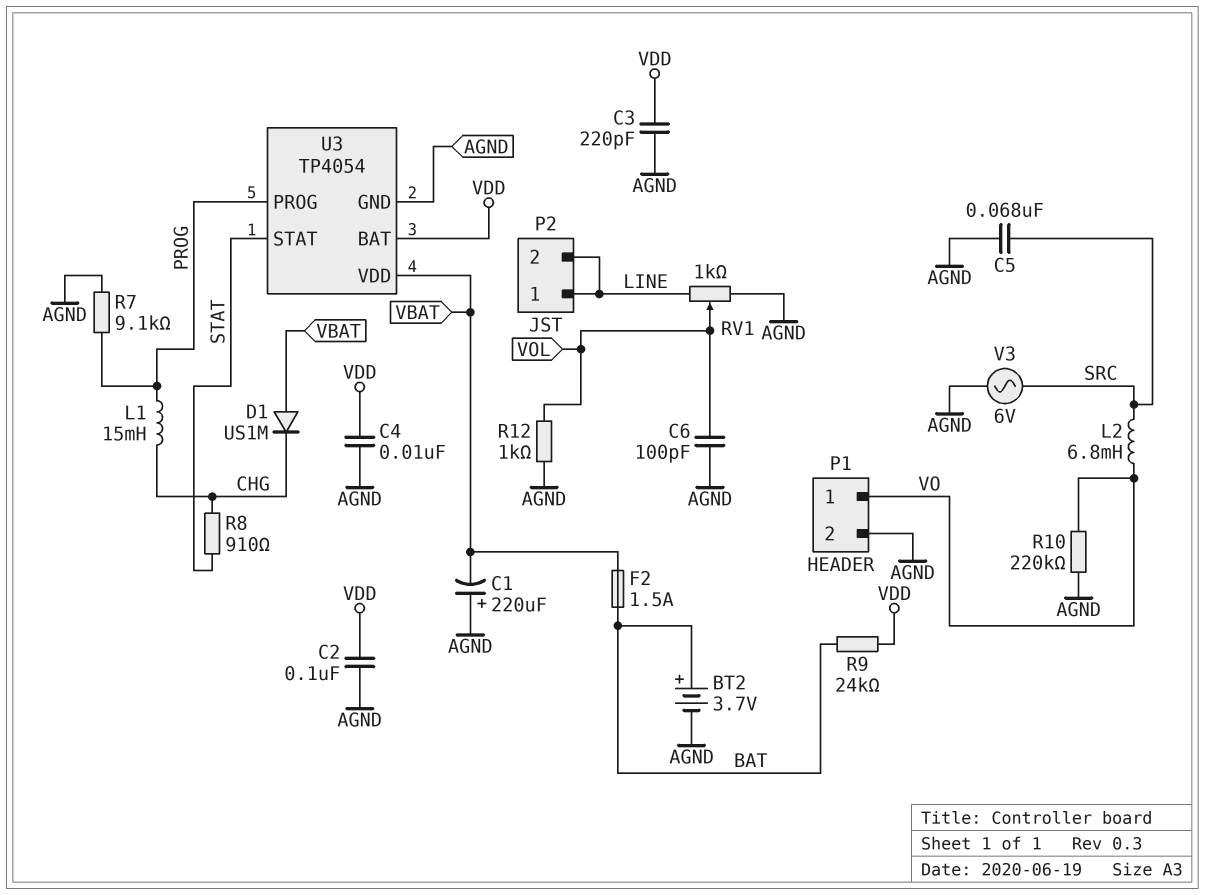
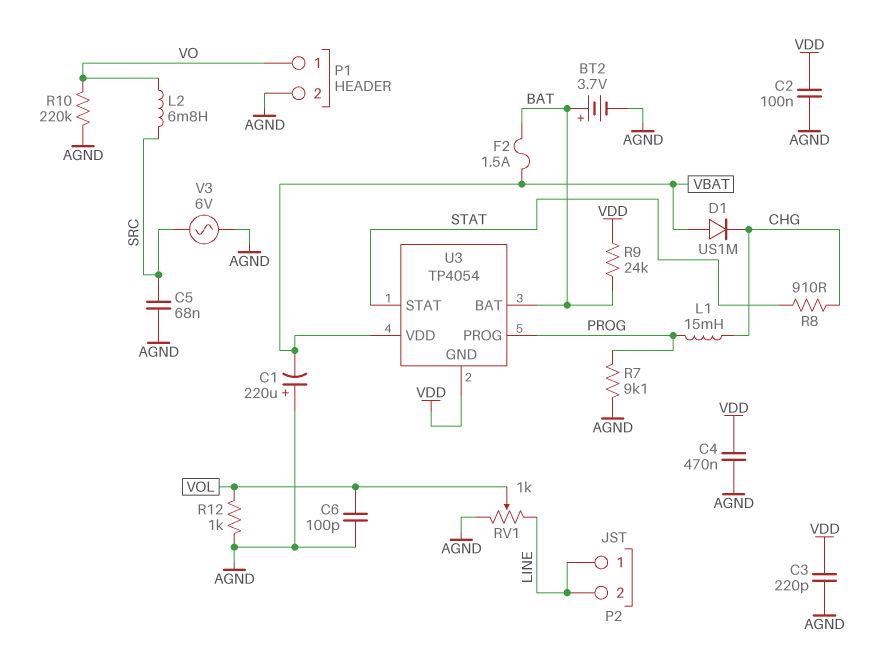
C4: 10nF (AGND, VDD) -> 470nF (AGND, VDD)
U3 pin BAT: VDD -> BAT
U3 pin GND: AGND -> VDD

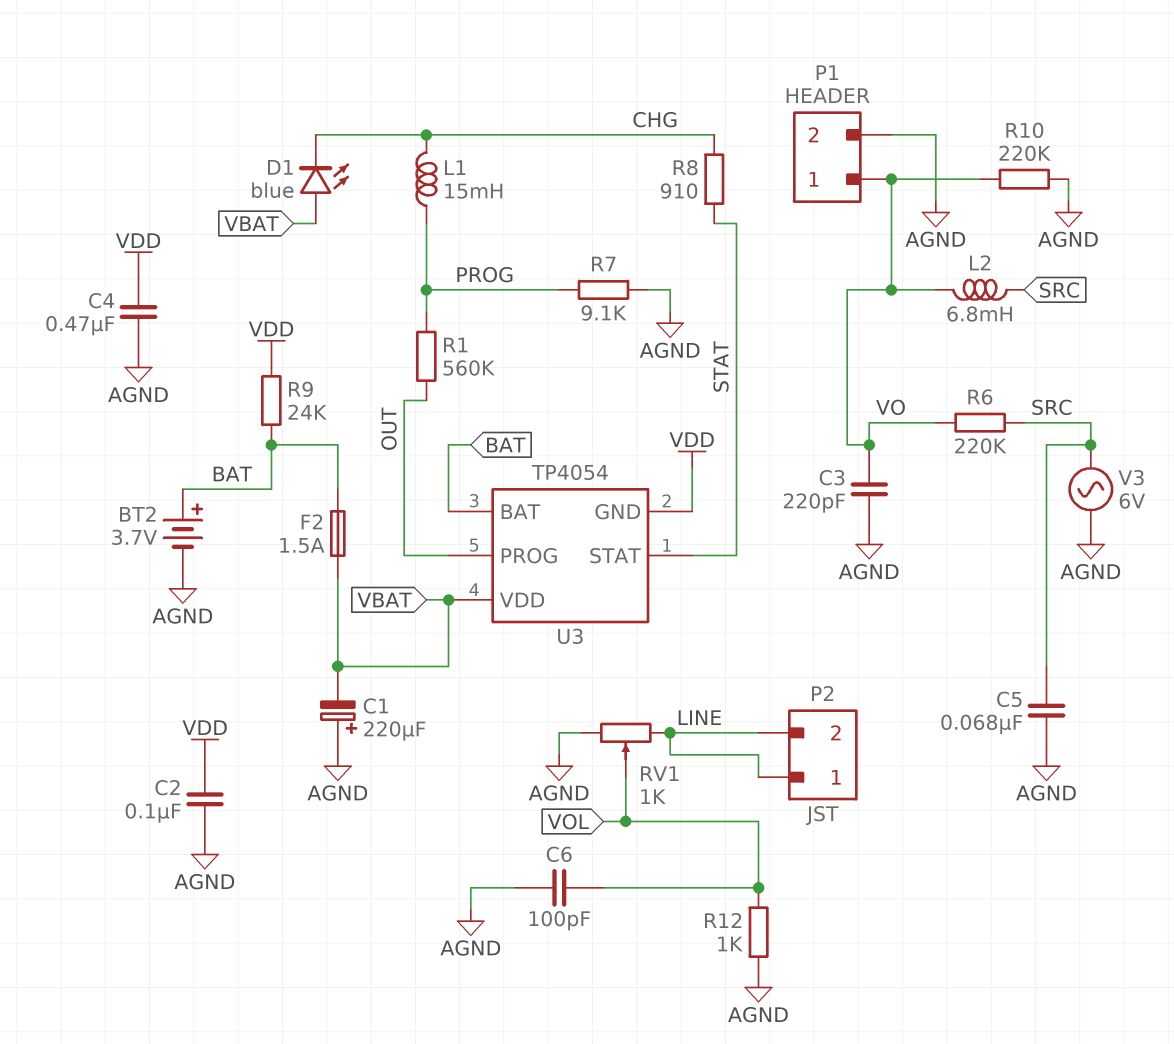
C3: 220pF (AGND, VDD) -> 220pF (AGND, VO)
D1: diode US1M (A VBAT, K CHG) -> LED blue (A VBAT, K CHG)
R1: none -> 560k (OUT, PROG)
R6: none -> 220k (SRC, VO)
U3 pin PROG: PROG -> OUT

